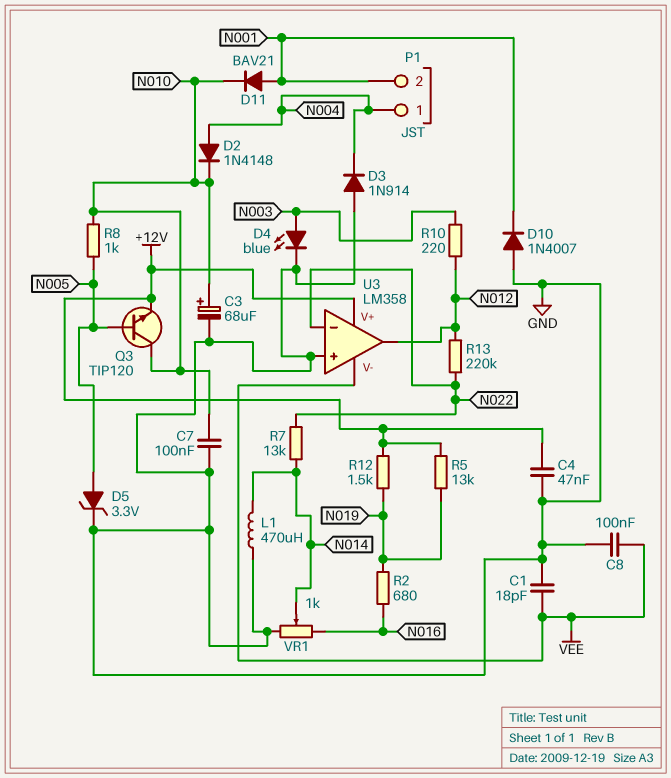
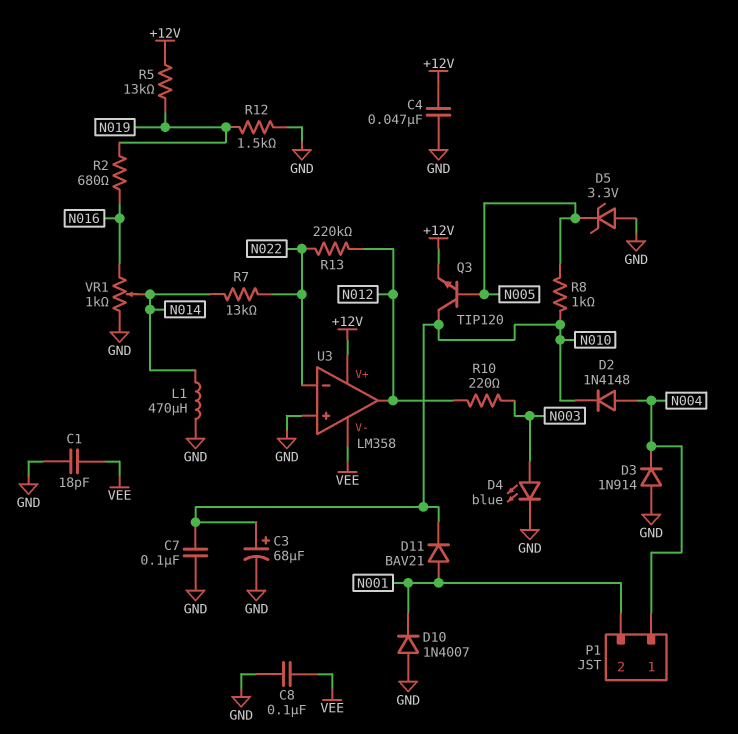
D5: zener 3.3V (A N005, K GND) -> zener 3.3V (A GND, K N005)
R12: 1.5k (+12V, N019) -> 1.5k (GND, N019)

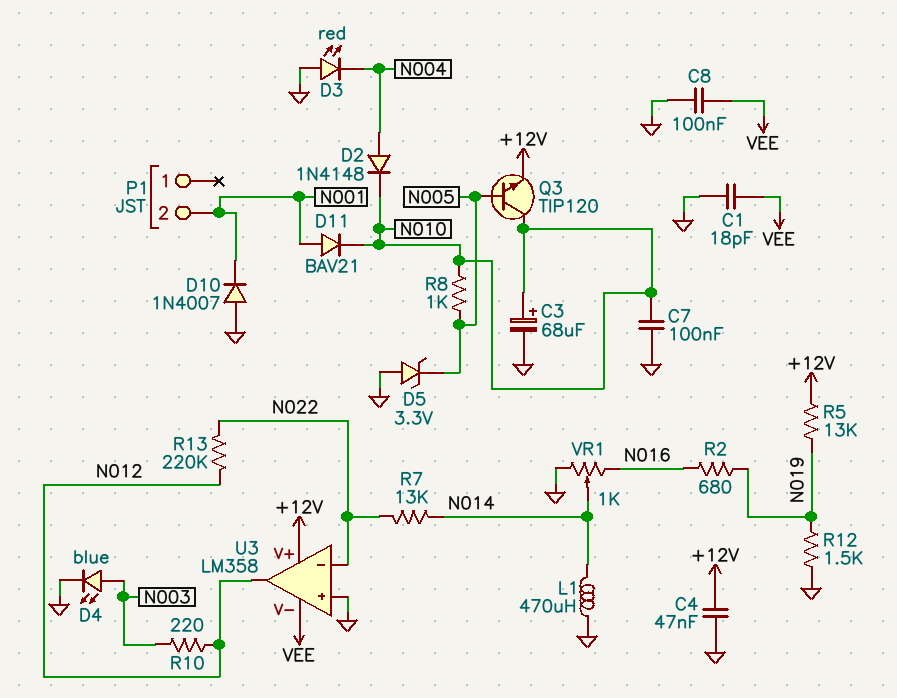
D3: diode 1N914 (A GND, K N004) -> LED red (A GND, K N004)
P1 pin 1: N004 -> none

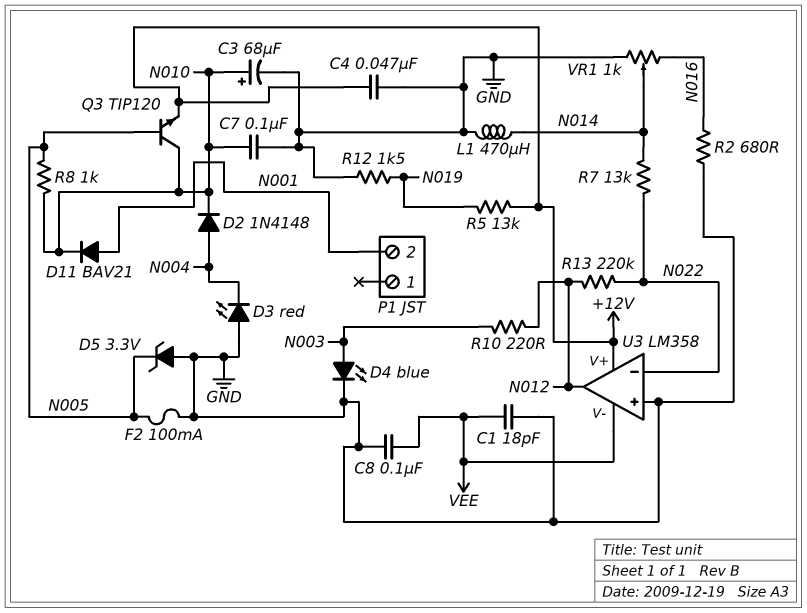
D10: diode 1N4007 (A GND, K N001) -> none
F2: none -> 100mA (GND, N005)
R2: 680 (N016, N019) -> 680 (GND, N016)

